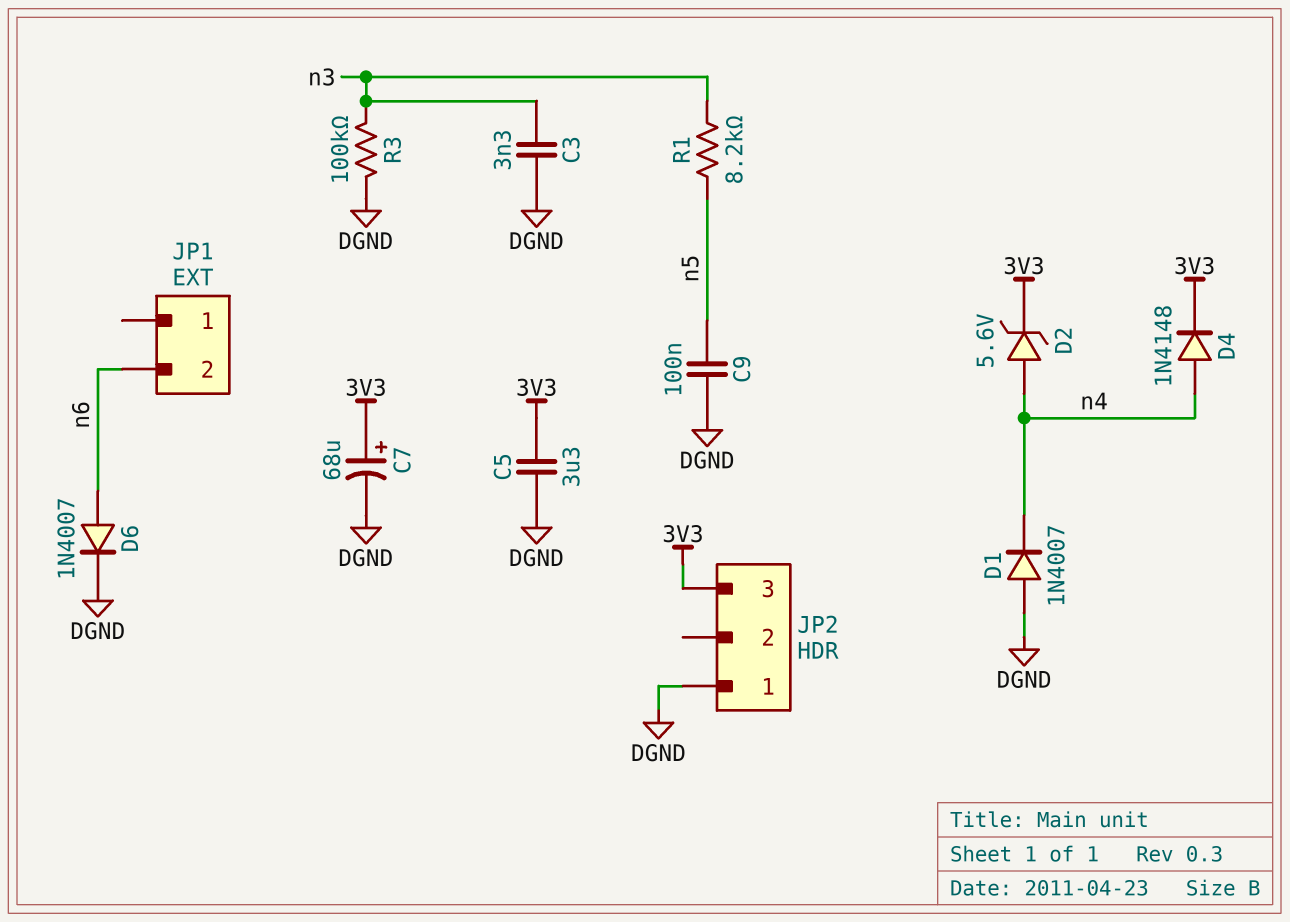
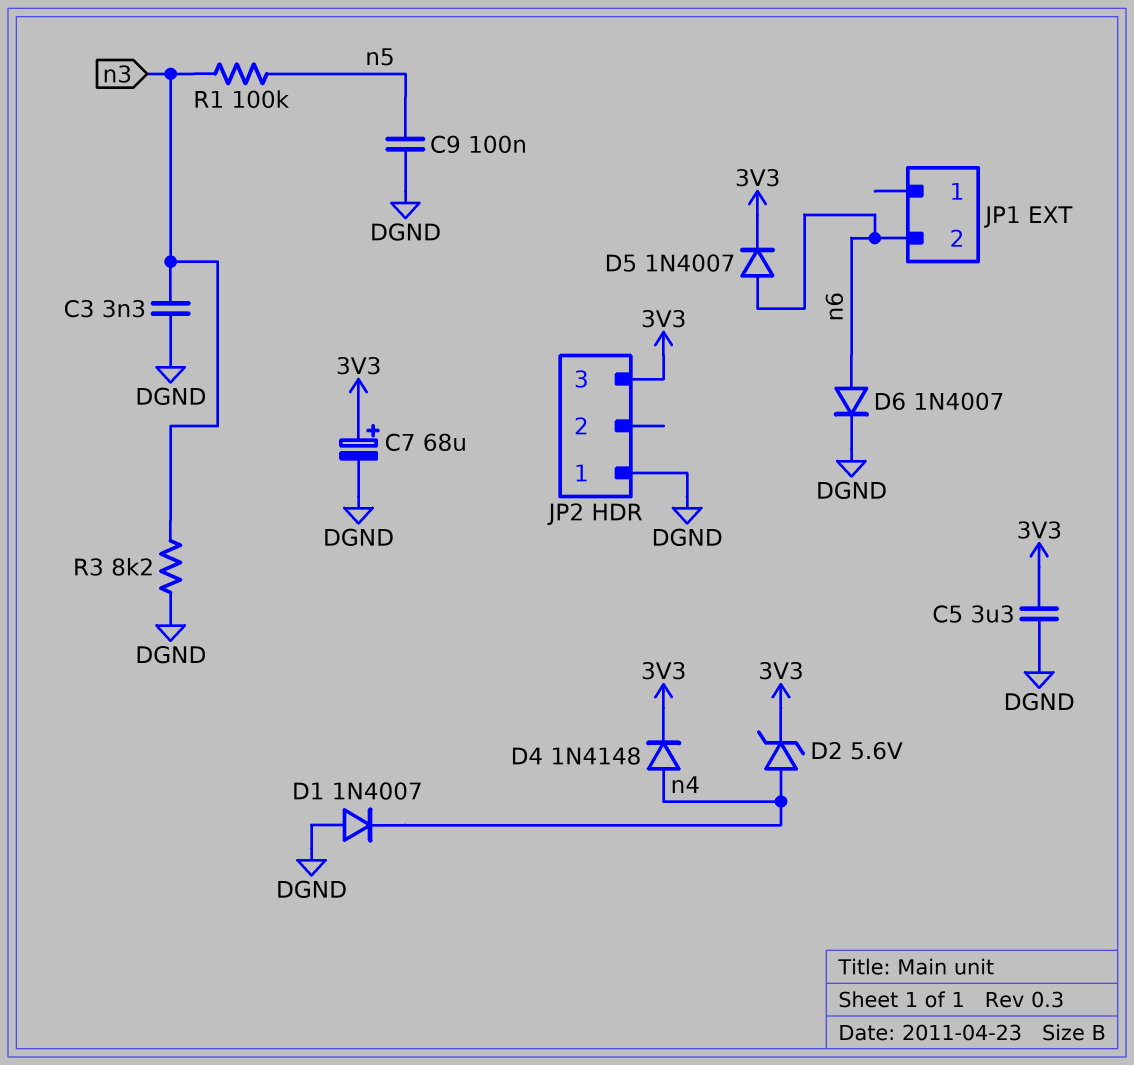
D5: none -> diode 1N4007 (A n6, K 3V3)
R1: 8.2k (n3, n5) -> 100k (n3, n5)
R3: 100k (DGND, n3) -> 8.2k (DGND, n3)

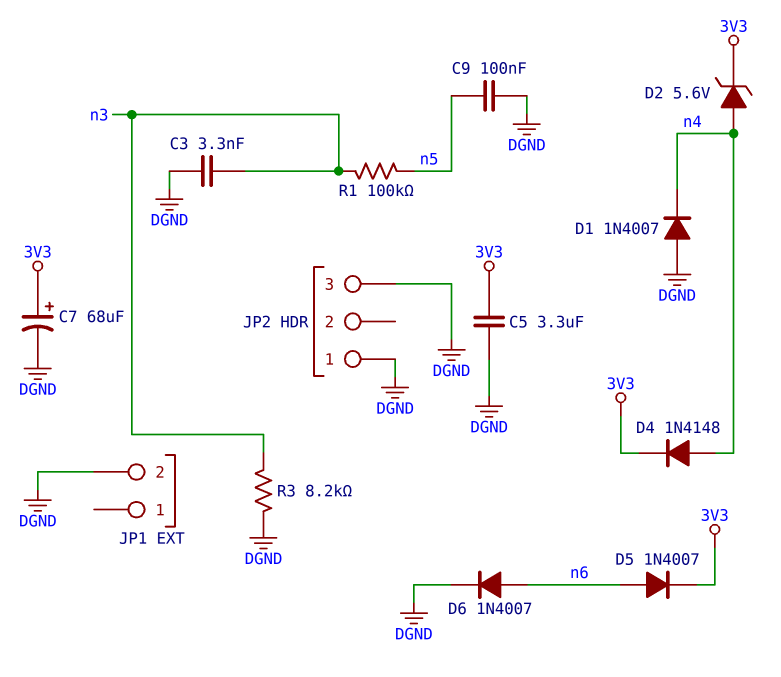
JP1 pin 2: n6 -> DGND
JP2 pin 3: 3V3 -> DGND

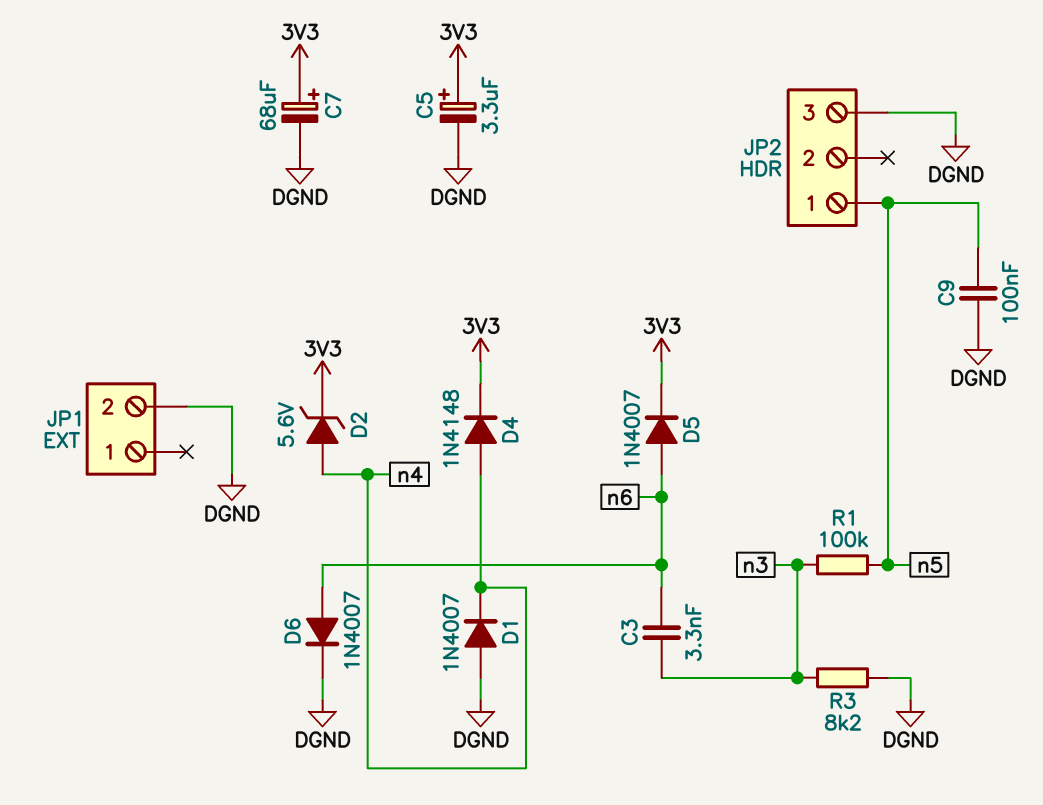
C3: 3.3nF (DGND, n3) -> 3.3nF (n3, n6)
C5: 3.3uF (3V3, DGND) -> 3.3uF (plus 3V3, minus DGND)
JP2 pin 1: DGND -> n5

